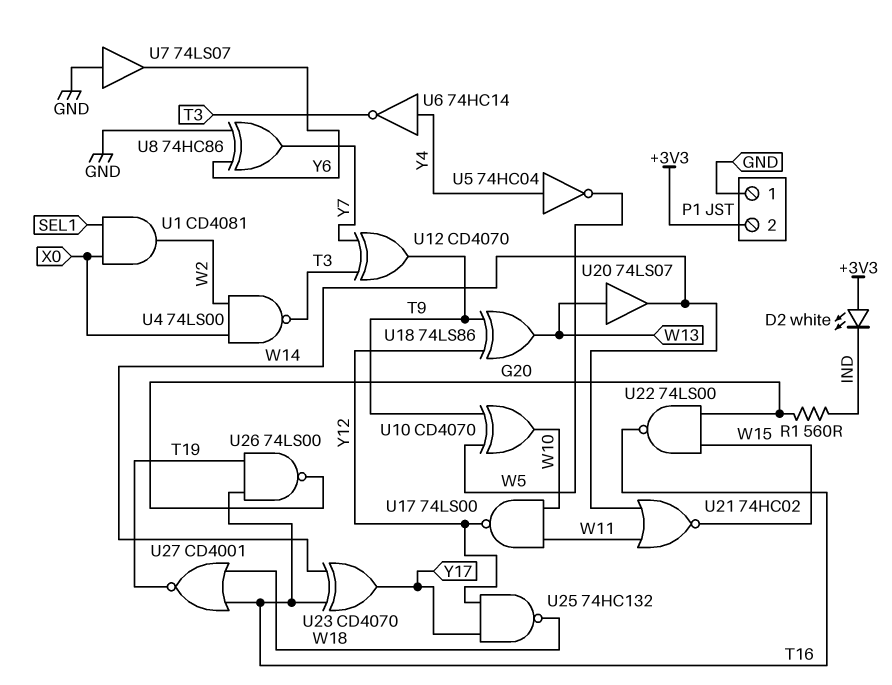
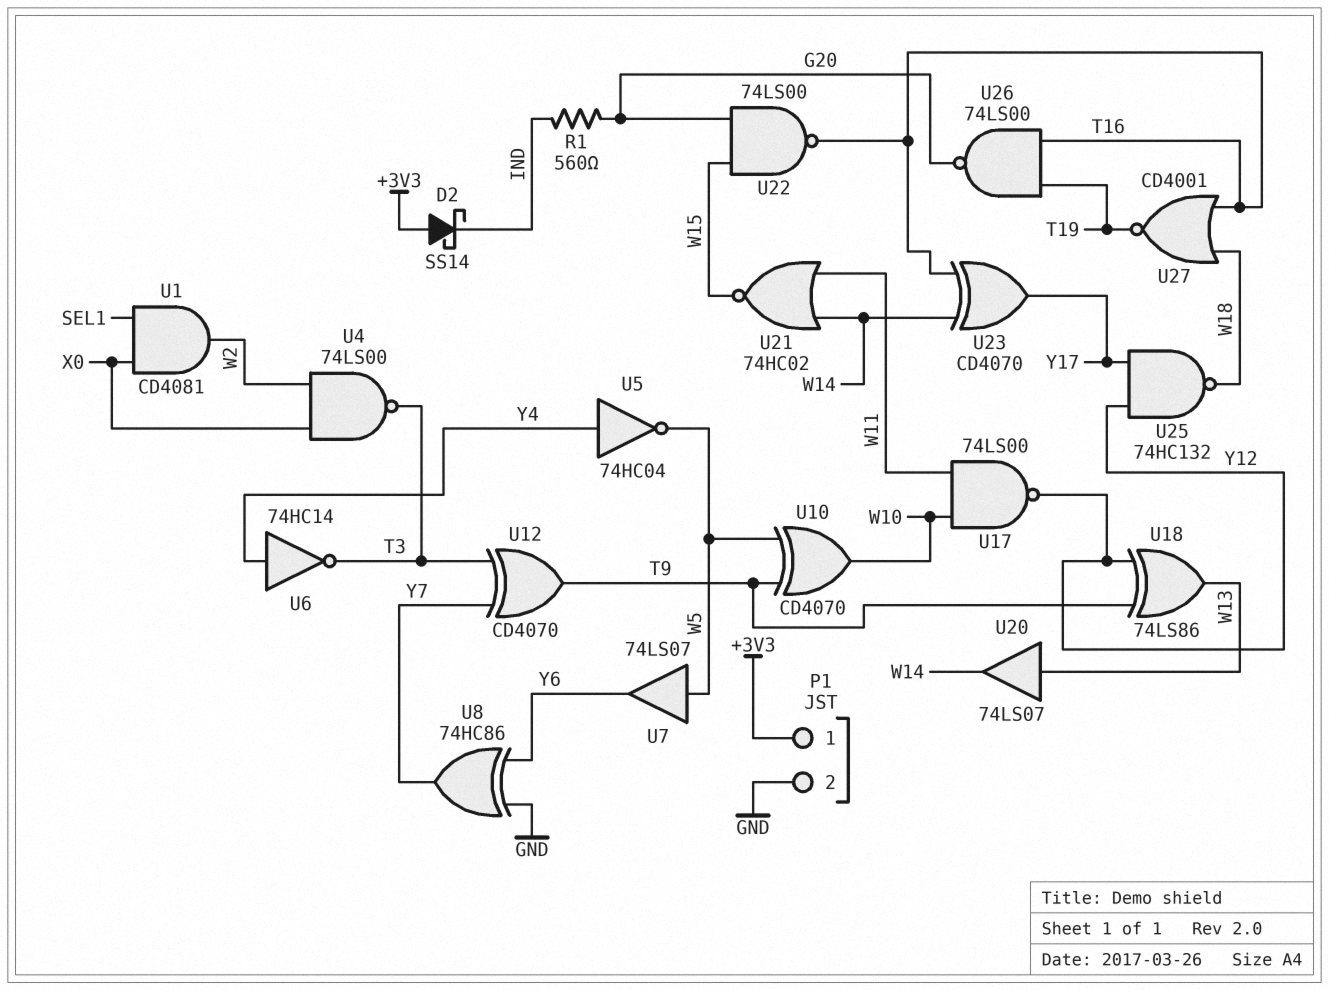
D2: LED white (A +3V3, K IND) -> schottky SS14 (A +3V3, K IND)
P1 pin 1: GND -> +3V3
P1 pin 2: +3V3 -> GND
U7: buffer 74LS07 (in GND, out Y6) -> buffer 74LS07 (in W5, out Y6)

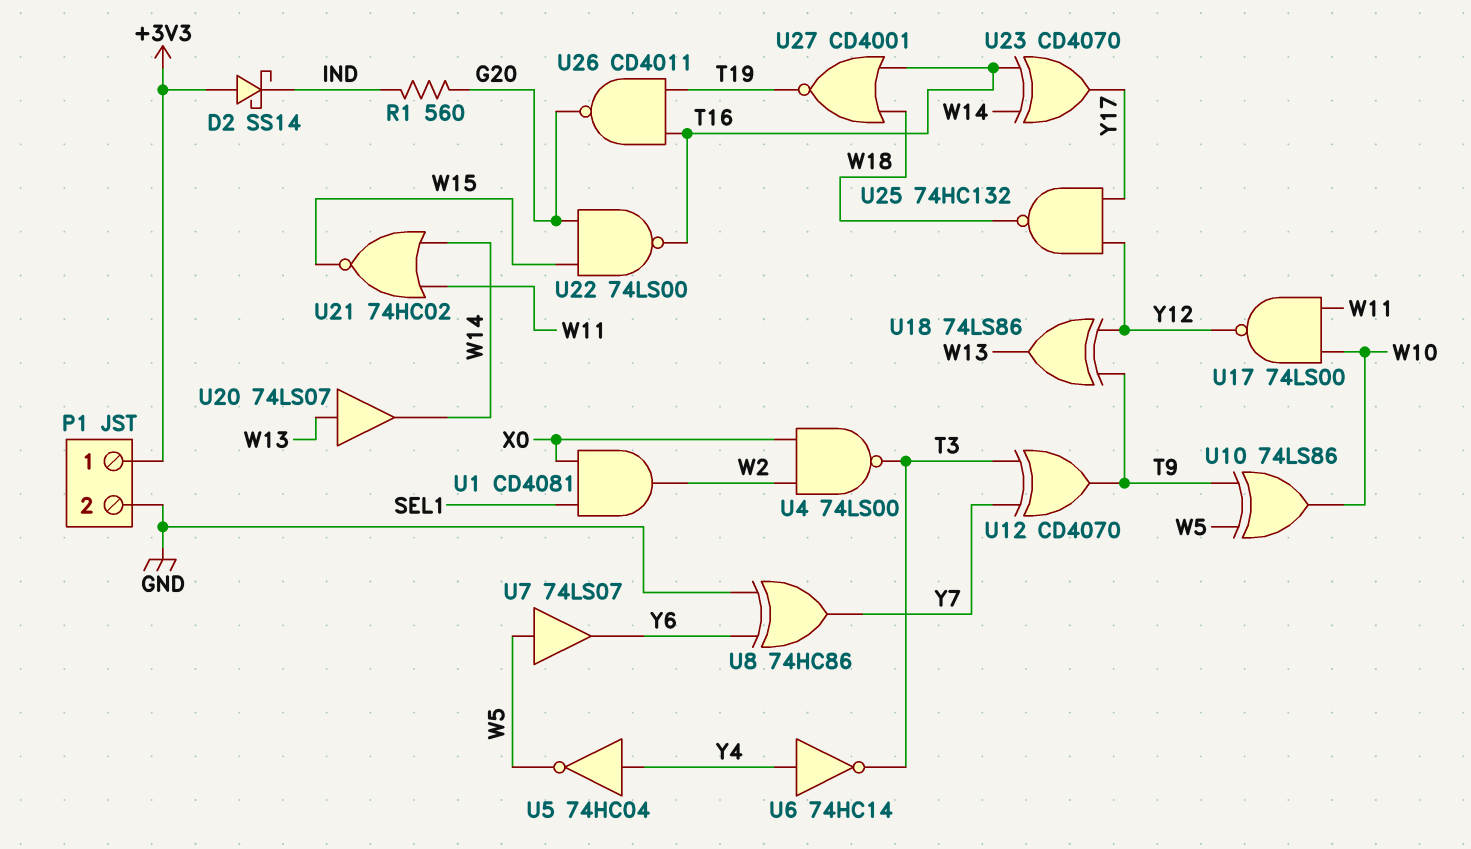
U10: XOR CD4070 (in T9, in W5, out W10) -> XOR 74LS86 (in T9, in W5, out W10)
U26: NAND 74LS00 (in T16, in T19, out G20) -> NAND CD4011 (in T16, in T19, out G20)

